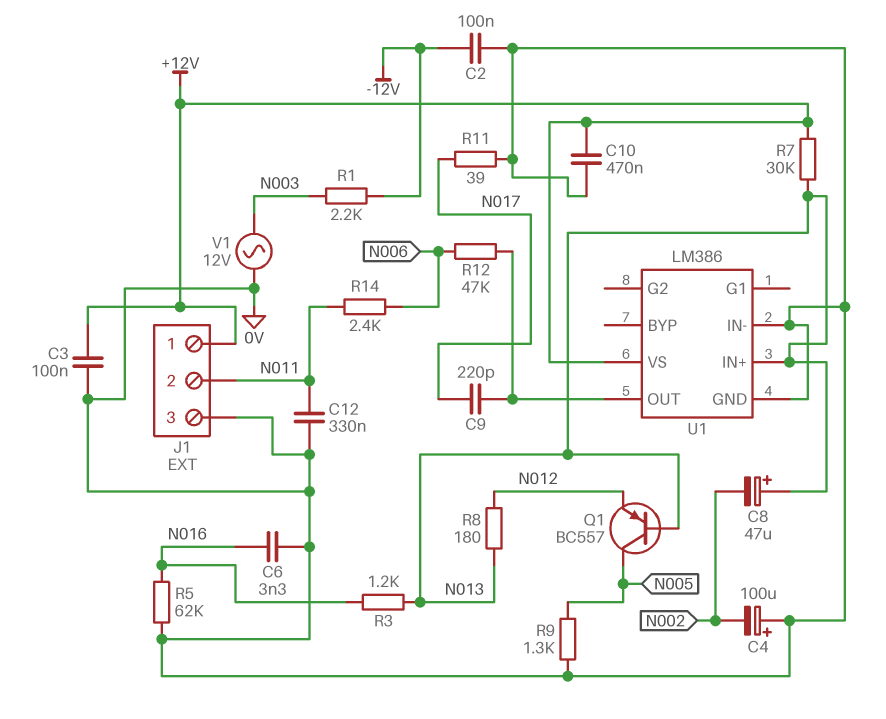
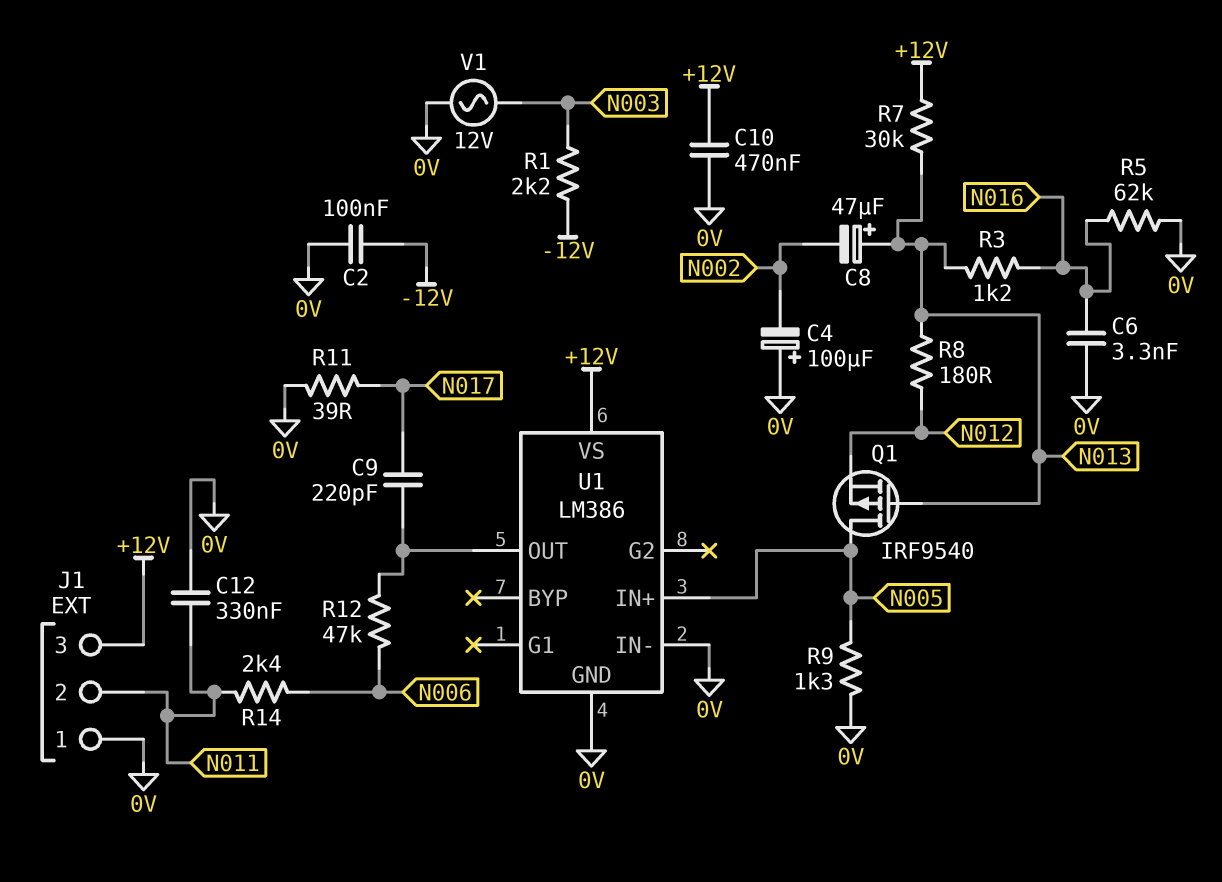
C3: 100nF (+12V, 0V) -> none
J1 pin 1: +12V -> 0V
J1 pin 3: 0V -> +12V
Q1: PNP BC557 (B N013, C N005, E N012) -> PMOS IRF9540 (G N013, D N005, S N012)
U1 pin IN+: N013 -> N005

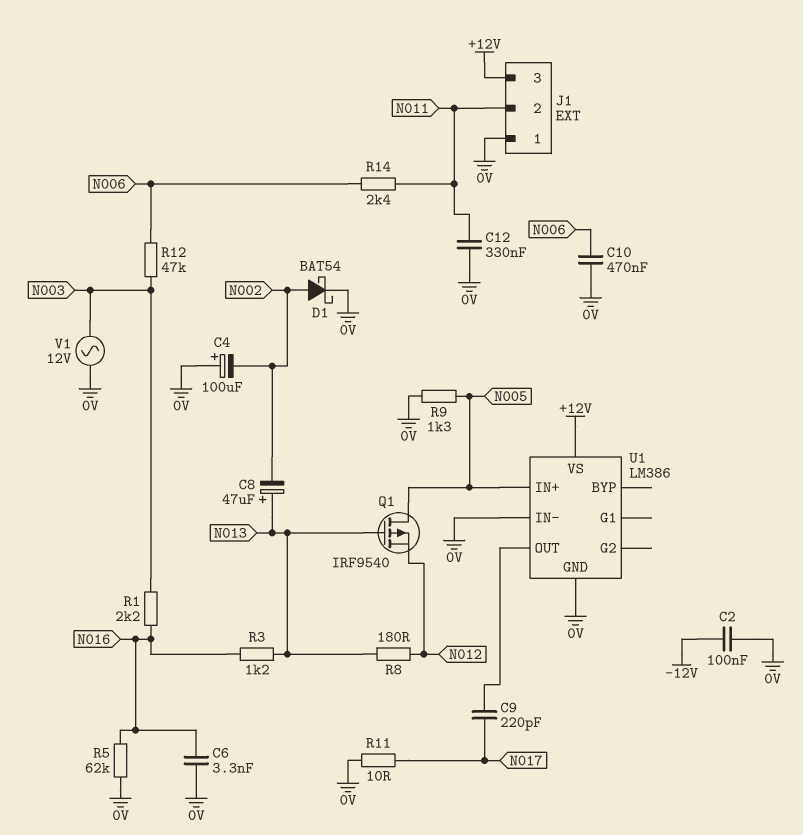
C10: 470nF (+12V, 0V) -> 470nF (0V, N006)
D1: none -> schottky BAT54 (A N002, K 0V)
R1: 2.2k (-12V, N003) -> 2.2k (N003, N016)
R7: 30k (+12V, N013) -> none
R11: 39 (0V, N017) -> 10 (0V, N017)
R12: 47k (N006, U1/OUT) -> 47k (N003, N006)

